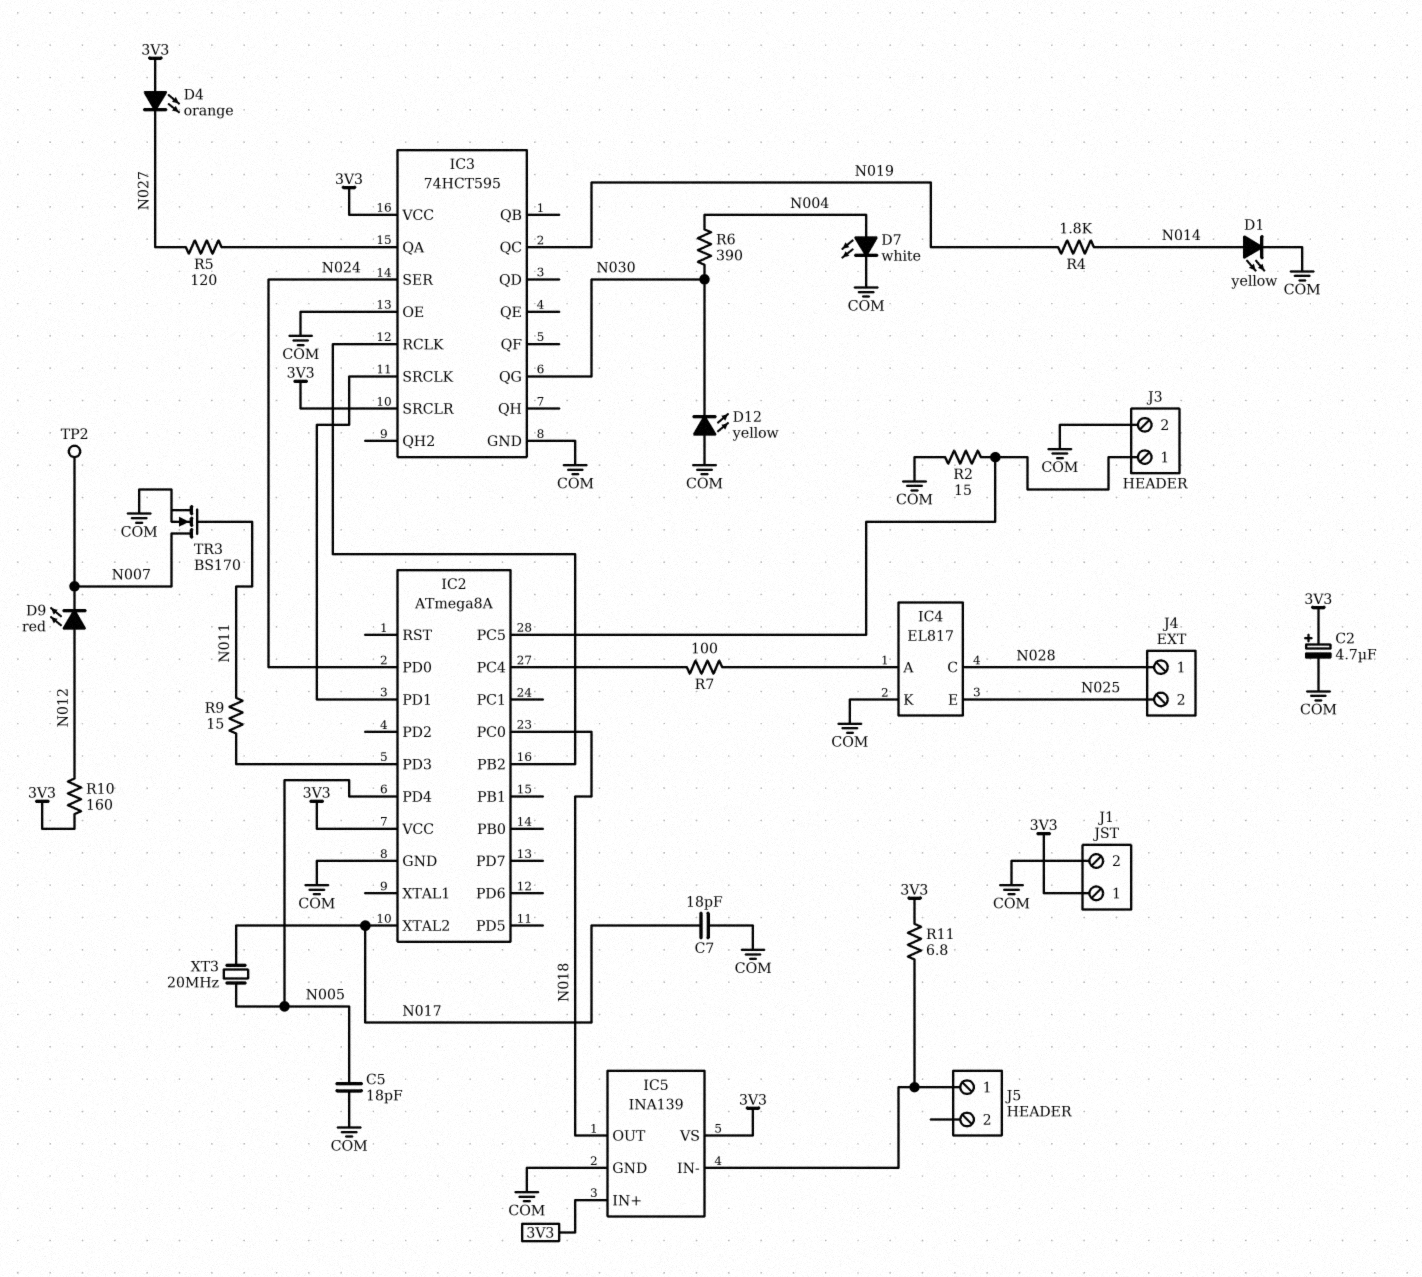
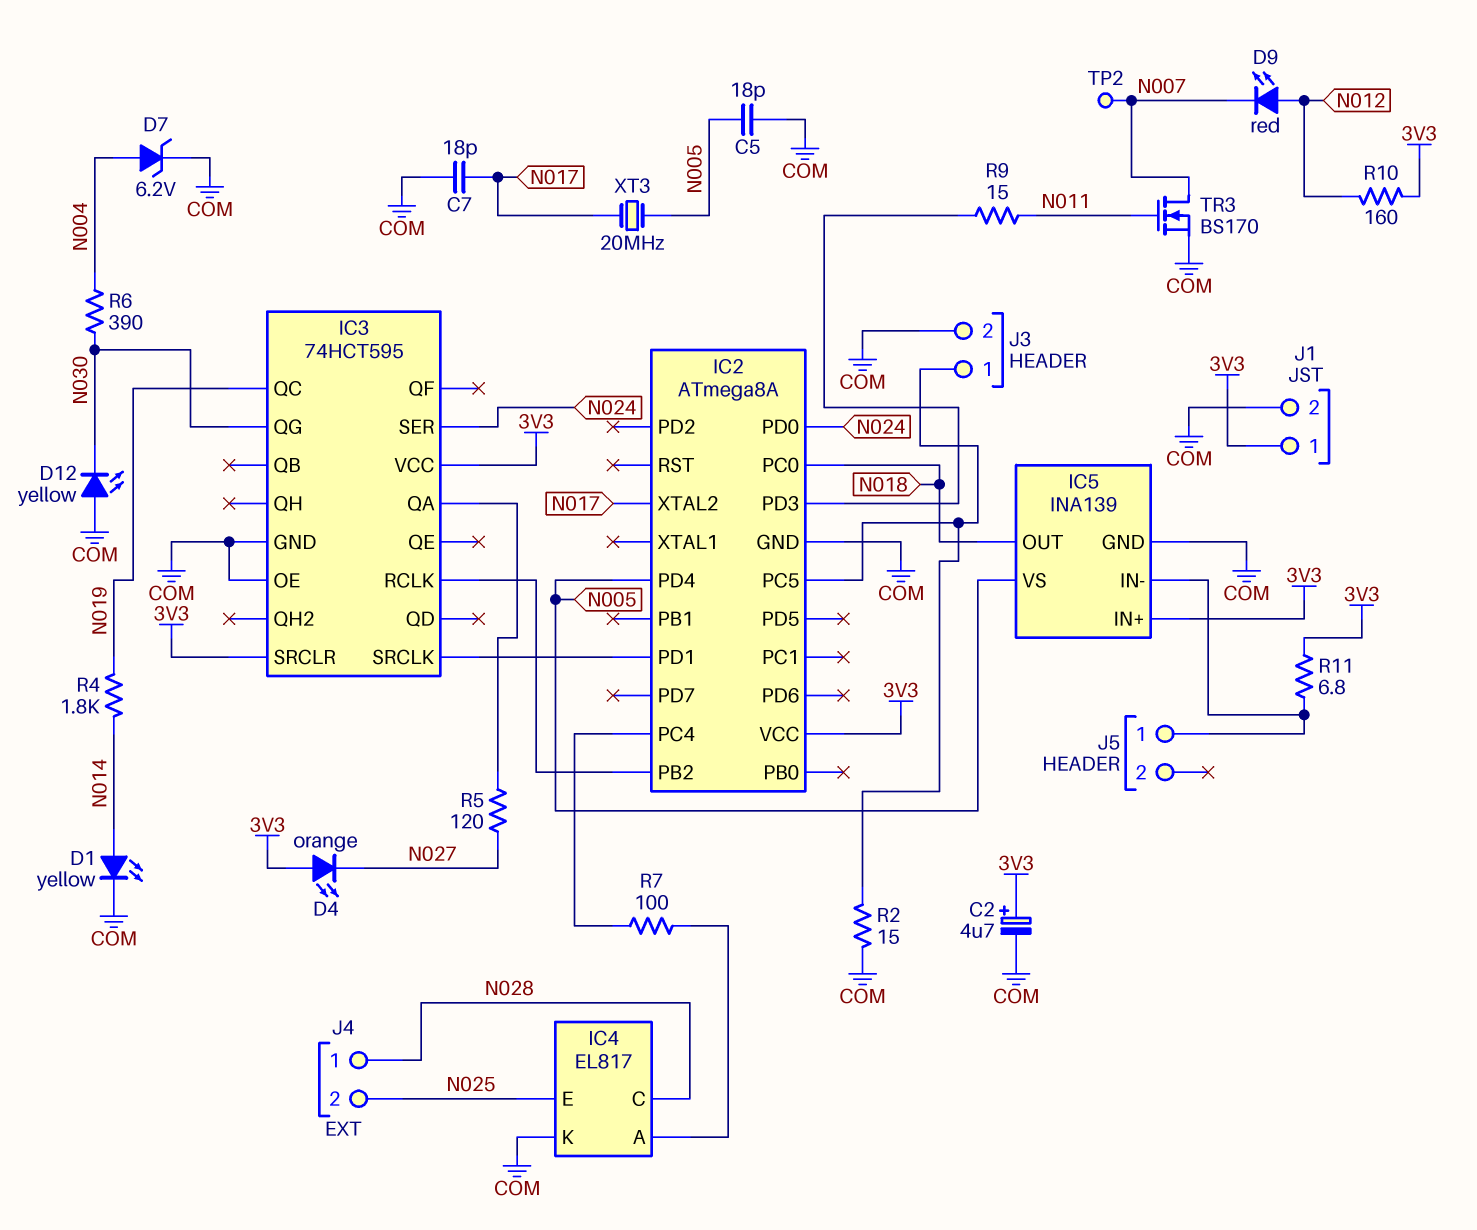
D7: LED white (A N004, K COM) -> zener 6.2V (A N004, K COM)
IC5 pin VS: 3V3 -> N005

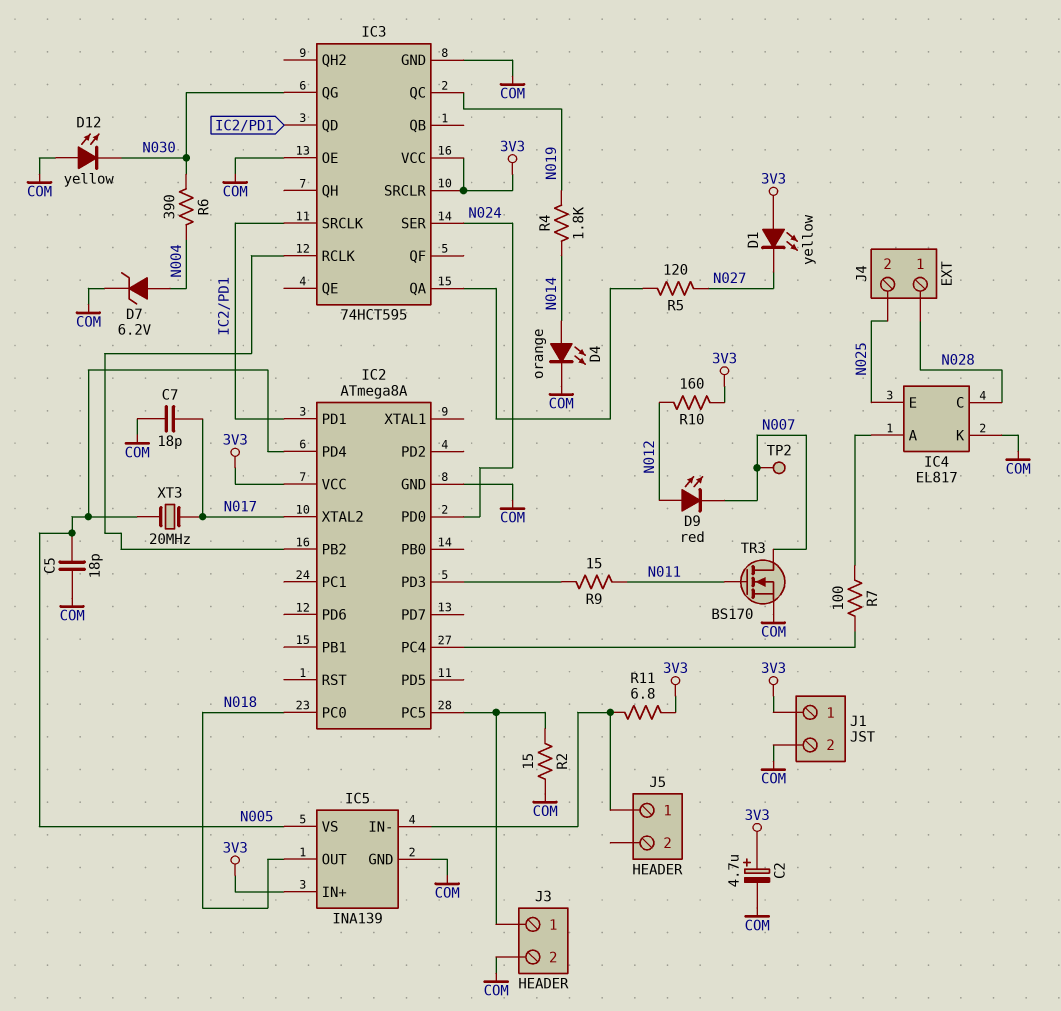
D1: LED yellow (A N014, K COM) -> LED yellow (A 3V3, K N027)
D4: LED orange (A 3V3, K N027) -> LED orange (A N014, K COM)
IC3 pin QD: none -> IC2/PD1

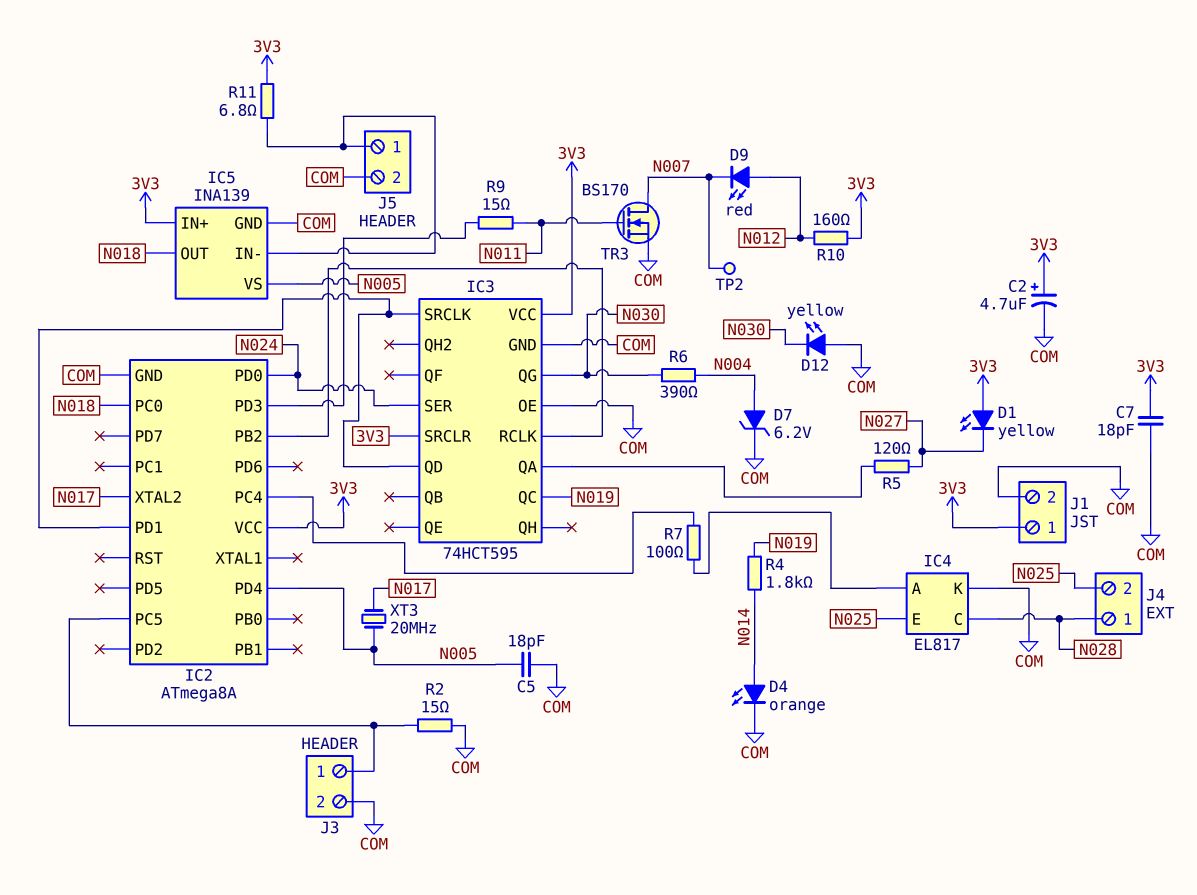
C7: 18pF (COM, N017) -> 18pF (3V3, COM)
J5 pin 2: none -> COM

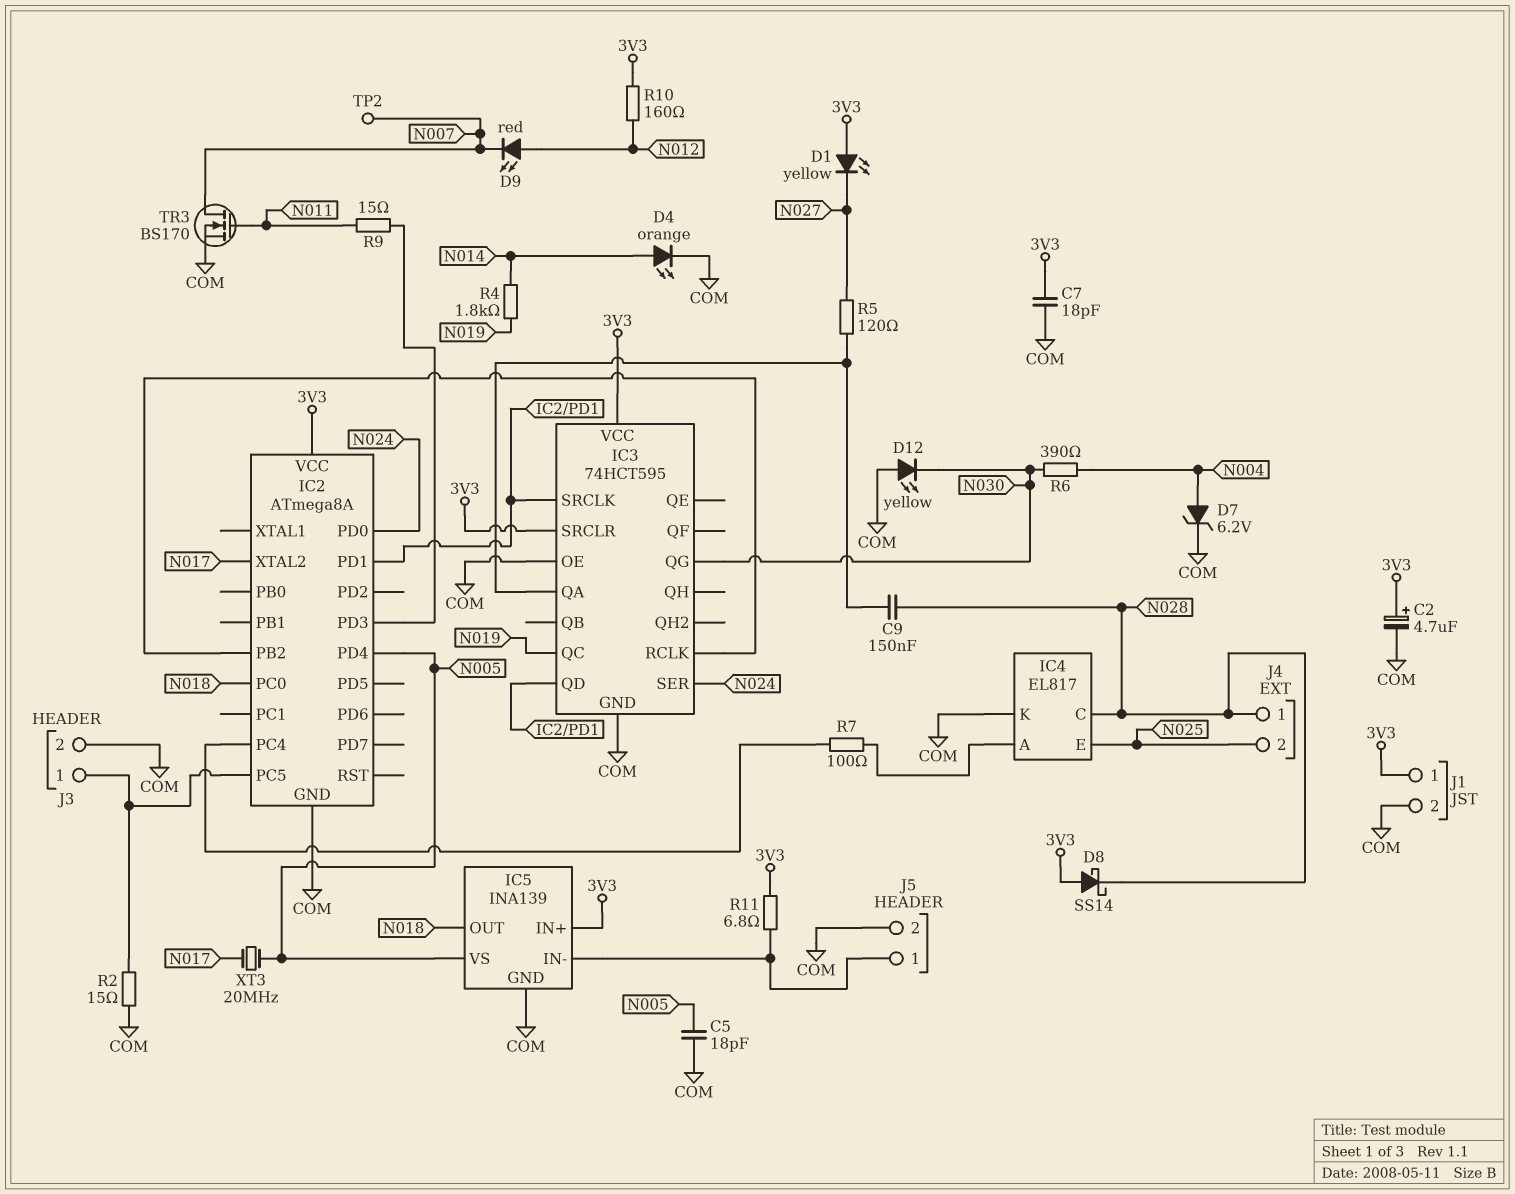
C9: none -> 150nF (IC3/QA, N028)
D8: none -> schottky SS14 (A 3V3, K N028)

